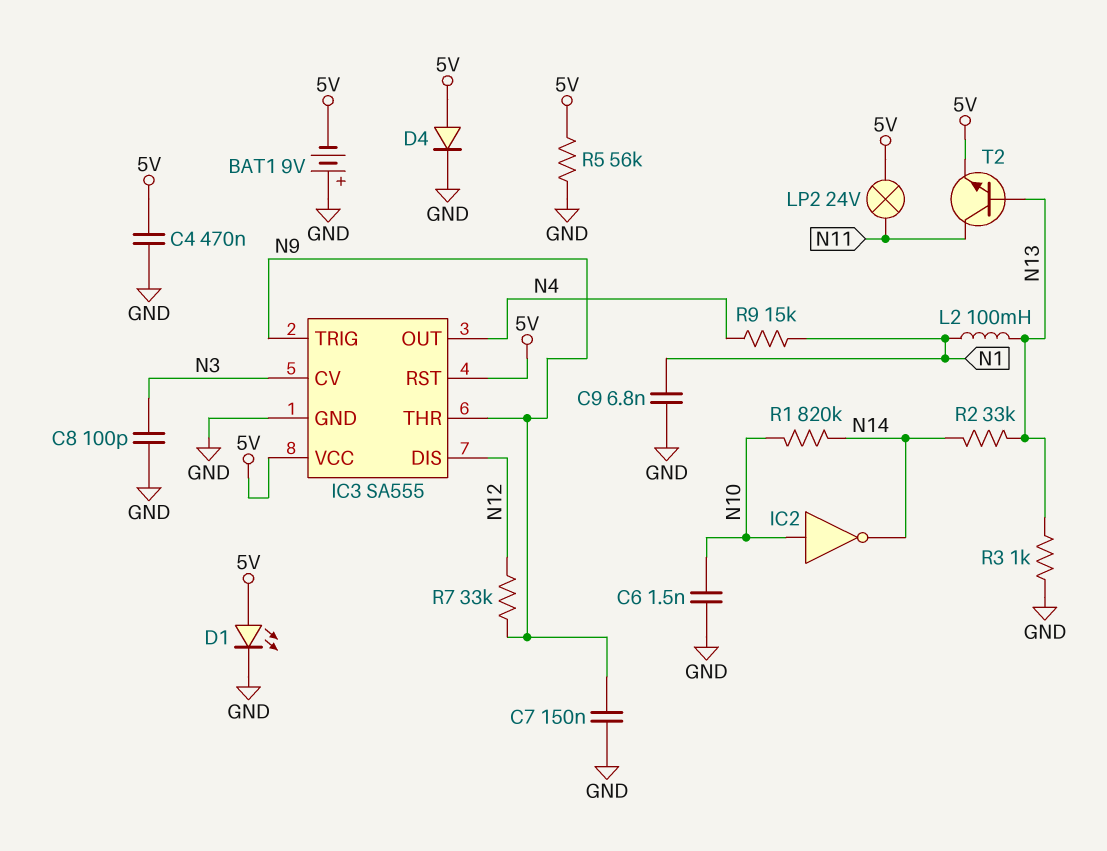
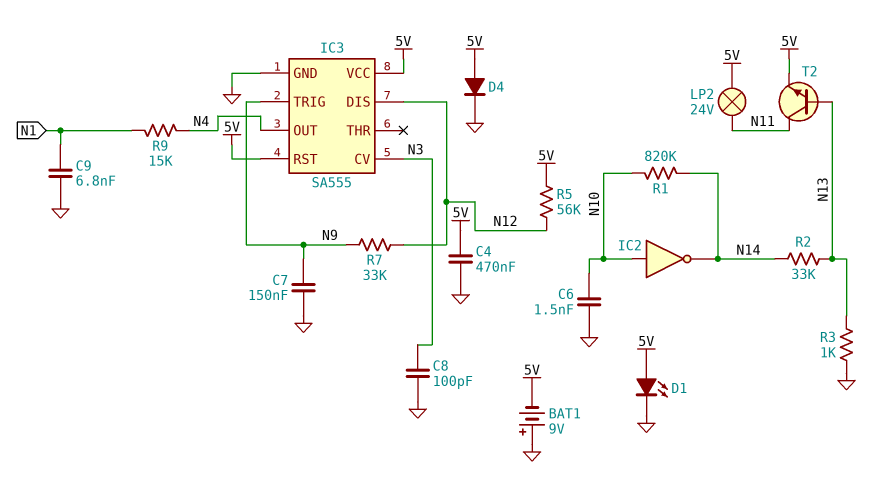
IC3 pin THR: N9 -> none
L2: 100mH (N1, N13) -> none
R5: 56k (5V, GND) -> 56k (5V, N12)

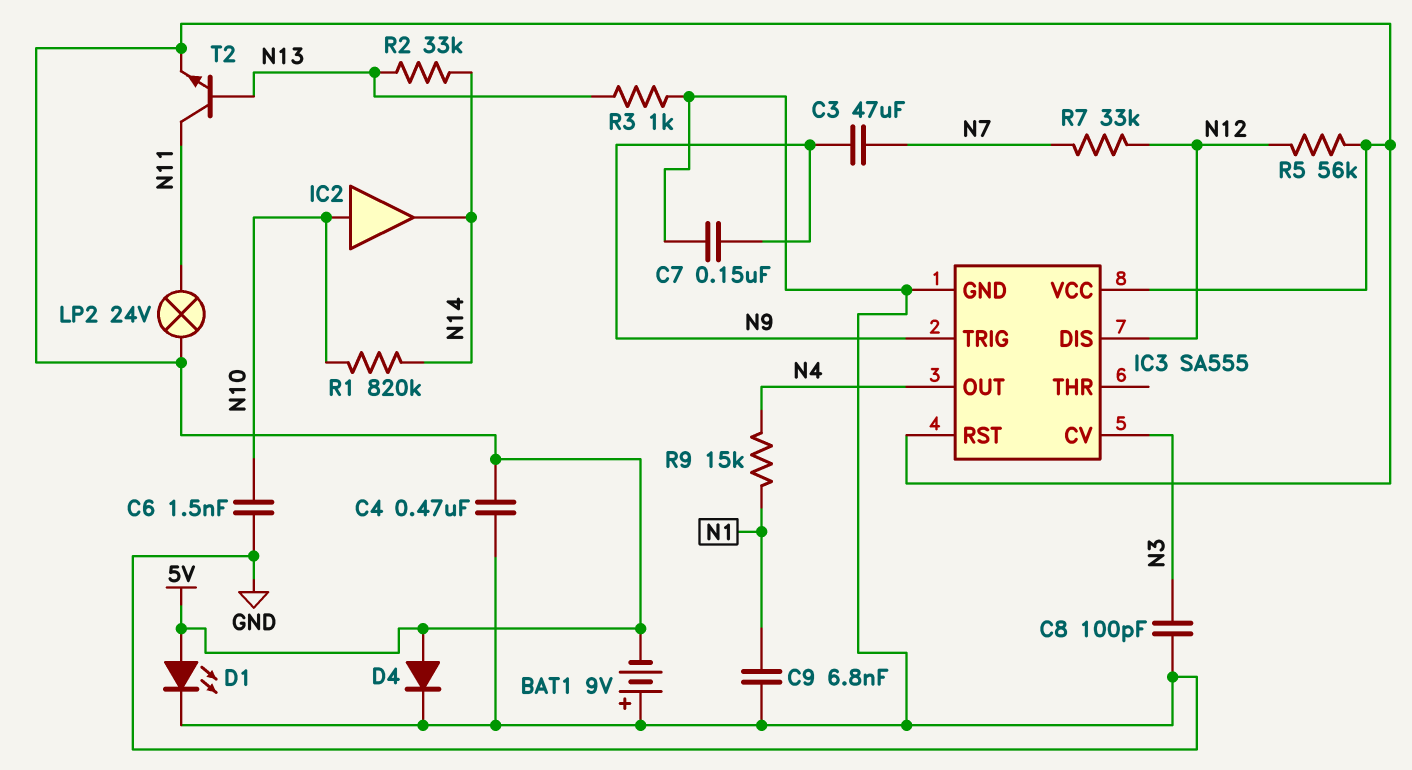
C3: none -> 47uF (N7, N9)
IC2: NOT (in N10, out N14) -> buffer (in N10, out N14)
R7: 33k (N9, N12) -> 33k (N7, N12)

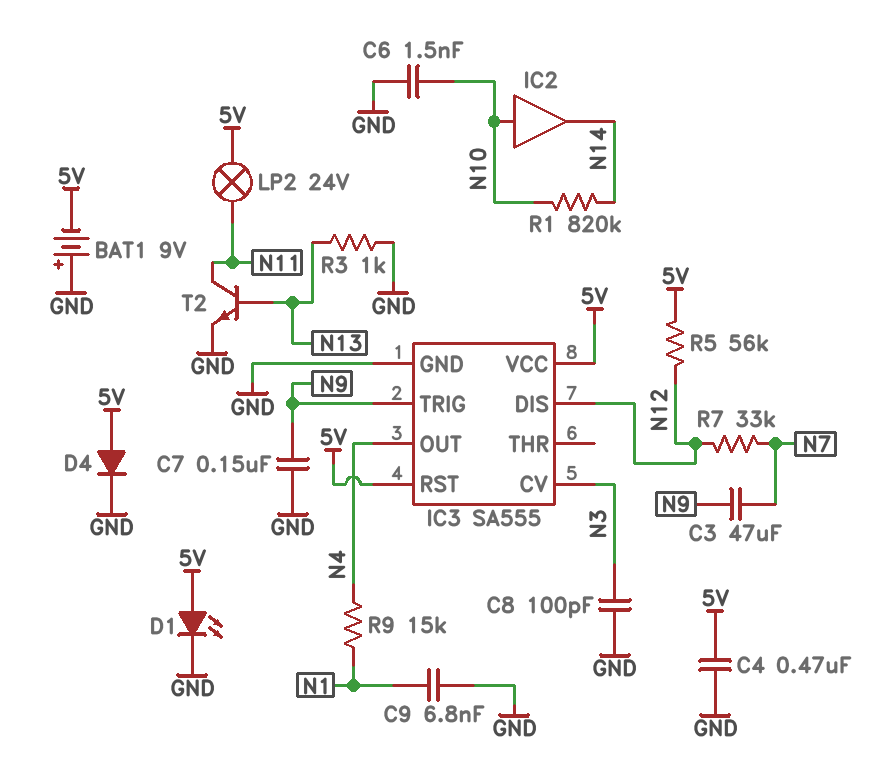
R2: 33k (N13, N14) -> none
T2: NPN (B N13, C N11, E 5V) -> NPN (B N13, C N11, E GND)

